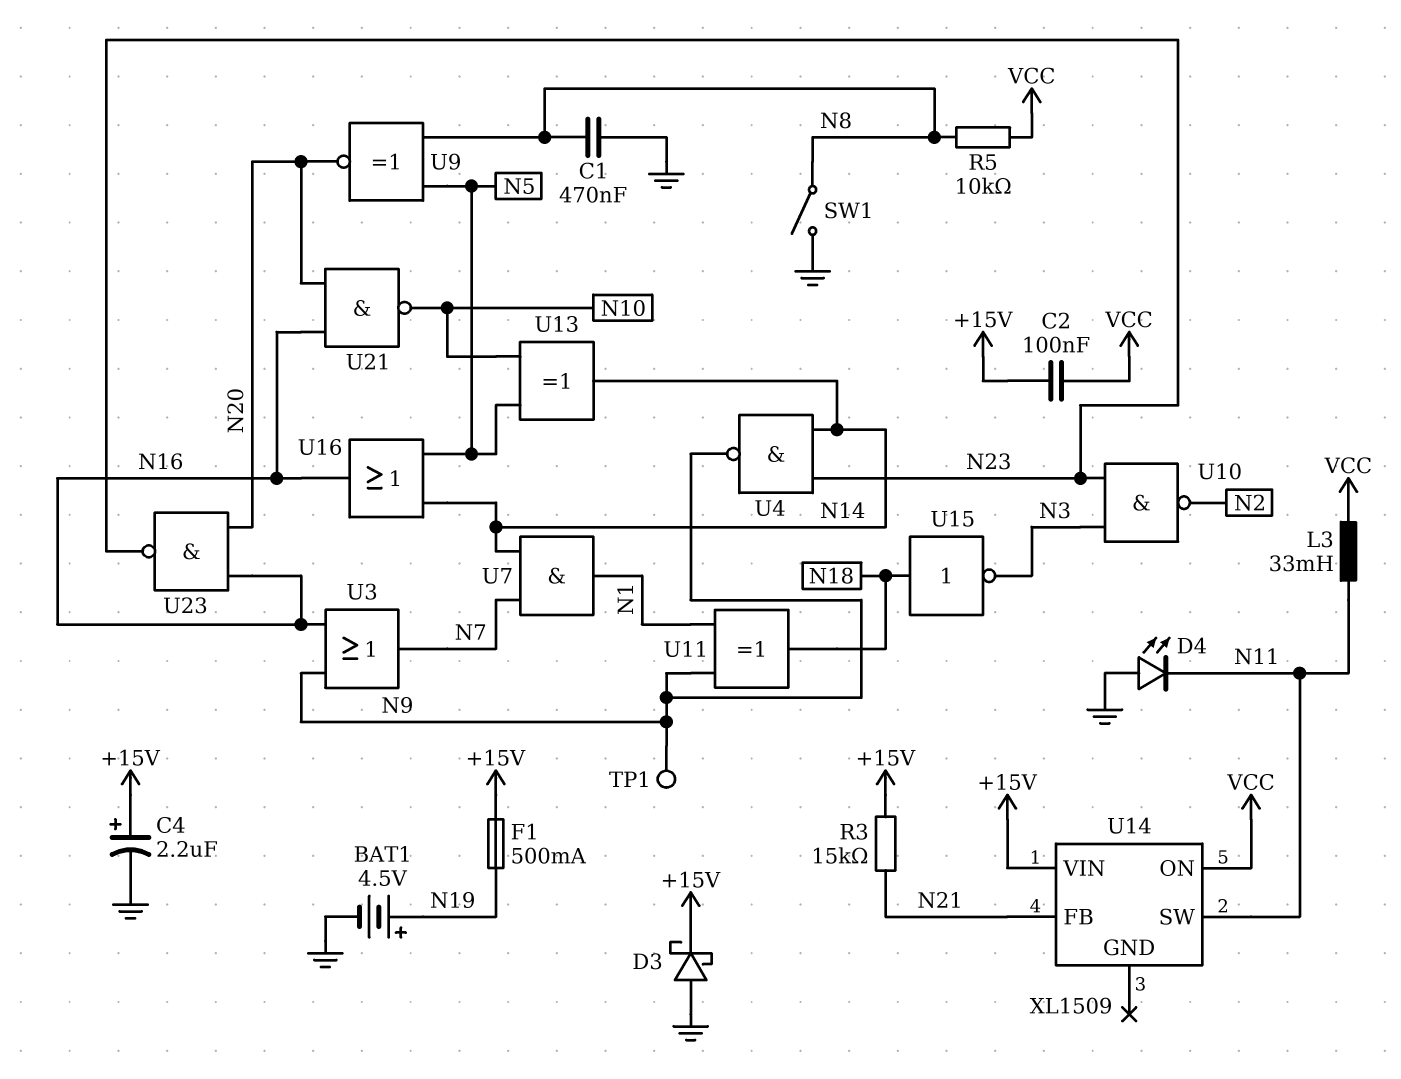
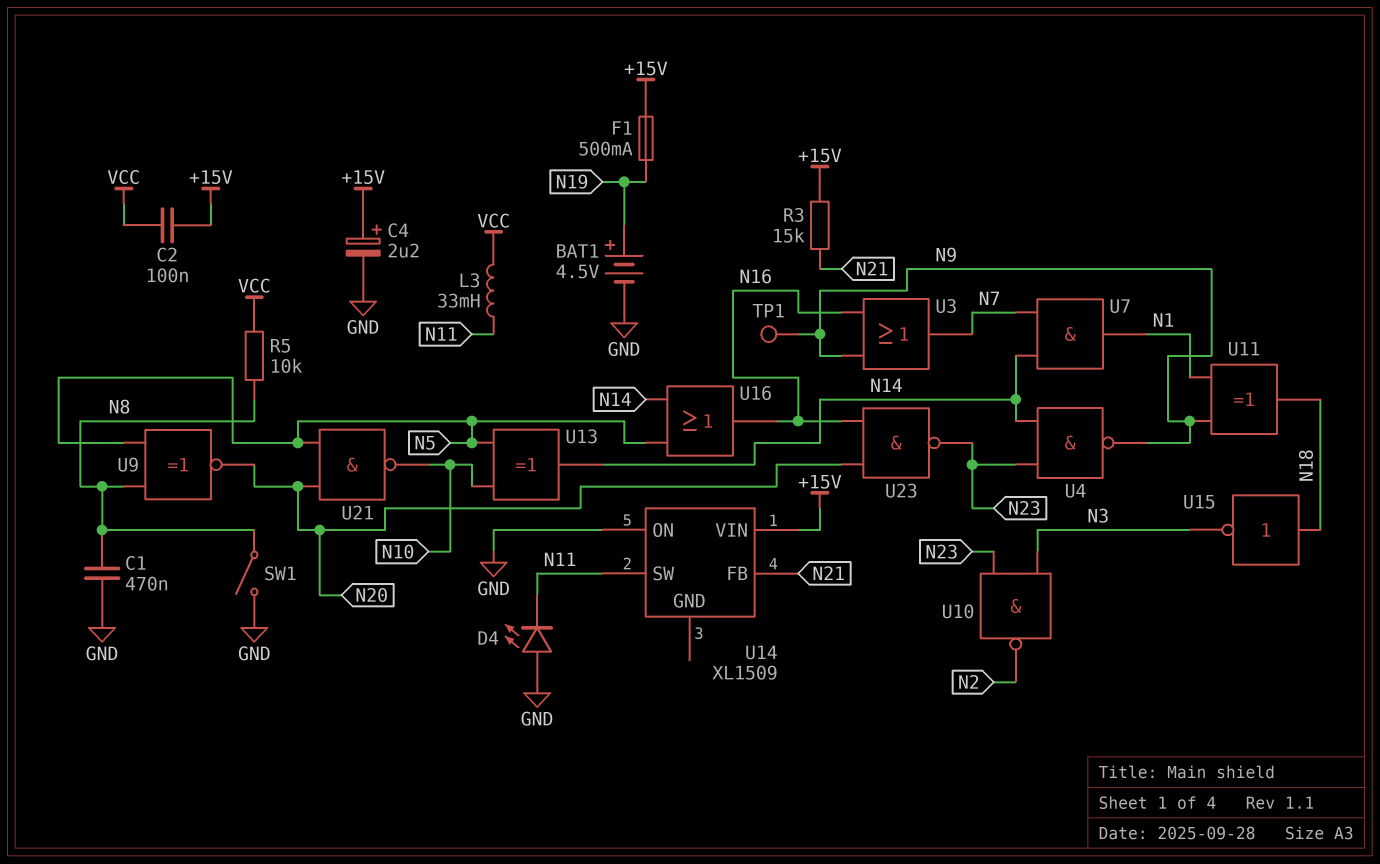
D3: schottky (A GND, K +15V) -> none
U14 pin ON: VCC -> GND
U21: NAND (in N16, in N20, out N10) -> NAND (in N5, in N20, out N10)

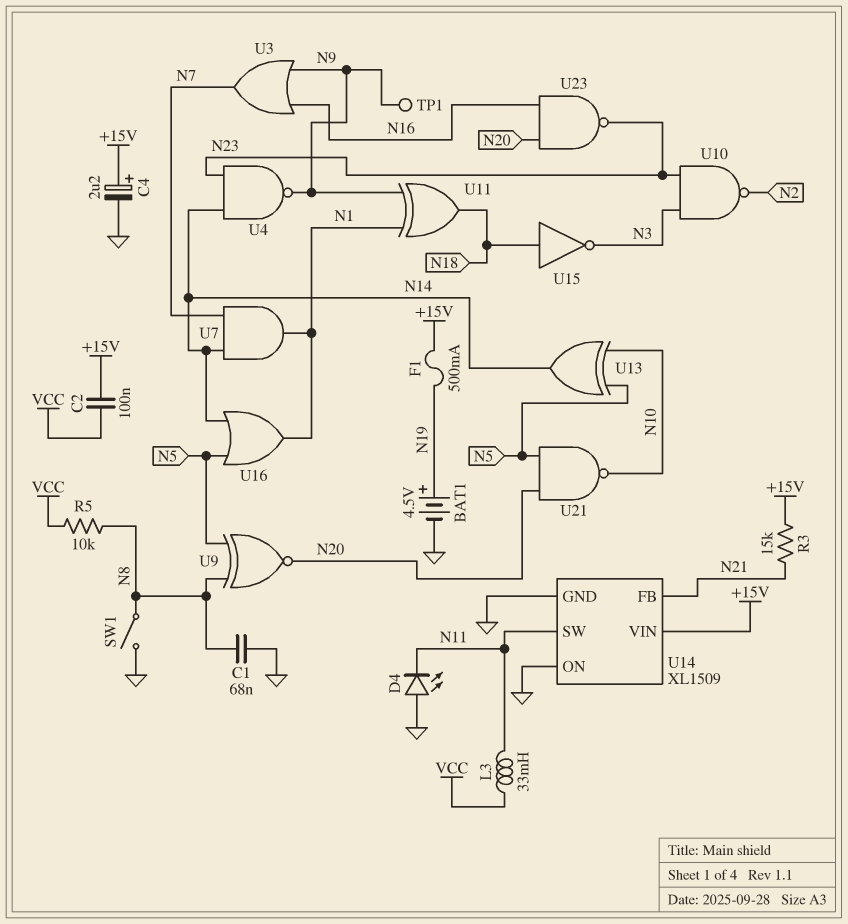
C1: 470nF (GND, N8) -> 68nF (GND, N8)
U14 pin GND: none -> GND
U16: OR (in N5, in N14, out N16) -> OR (in N5, in N14, out N1)

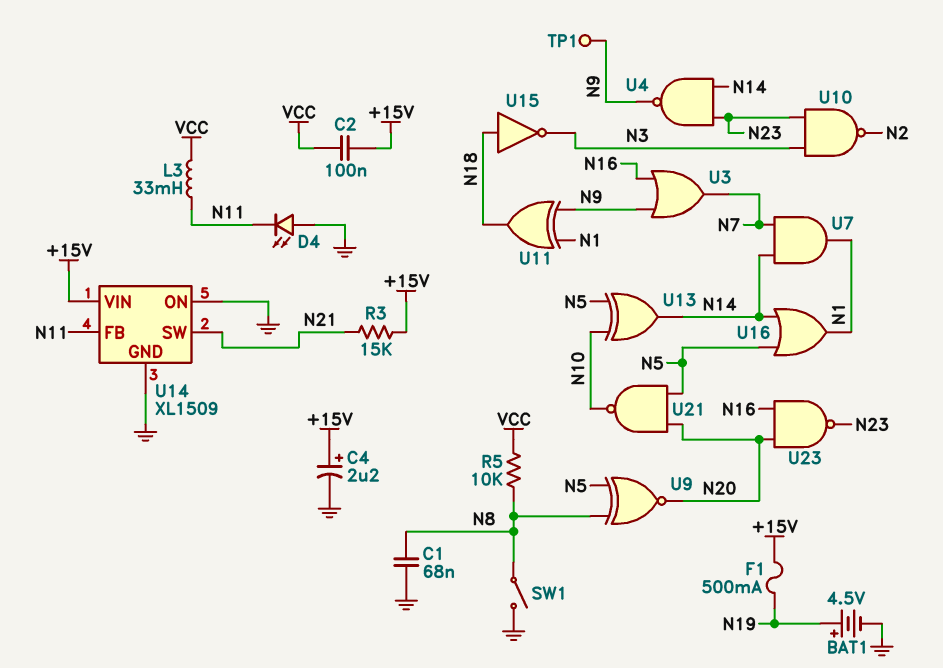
U14 pin FB: N21 -> N11
U14 pin SW: N11 -> N21

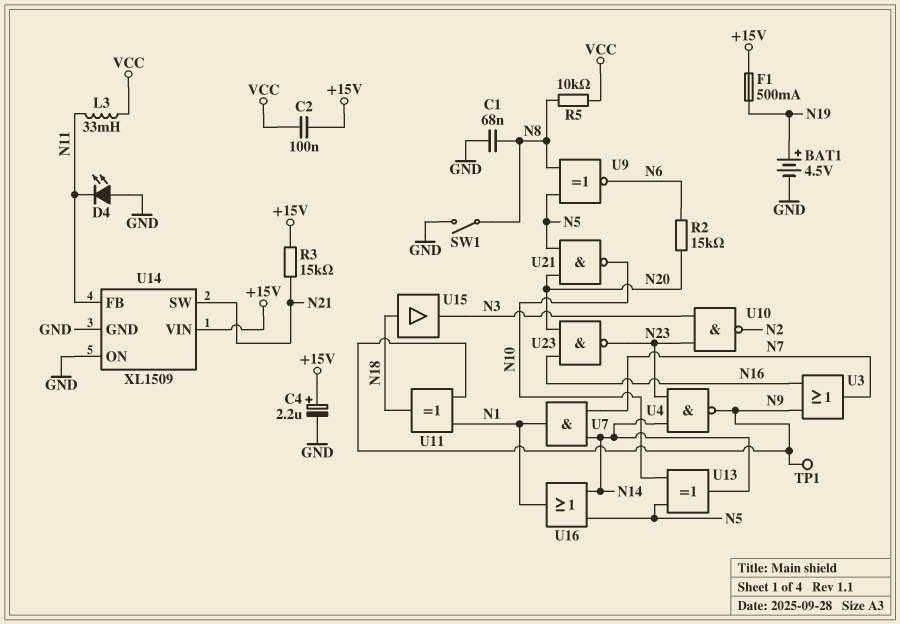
R2: none -> 15k (N6, N20)
U9: XNOR (in N5, in N8, out N20) -> XNOR (in N5, in N8, out N6)
U15: NOT (in N18, out N3) -> buffer (in N18, out N3)

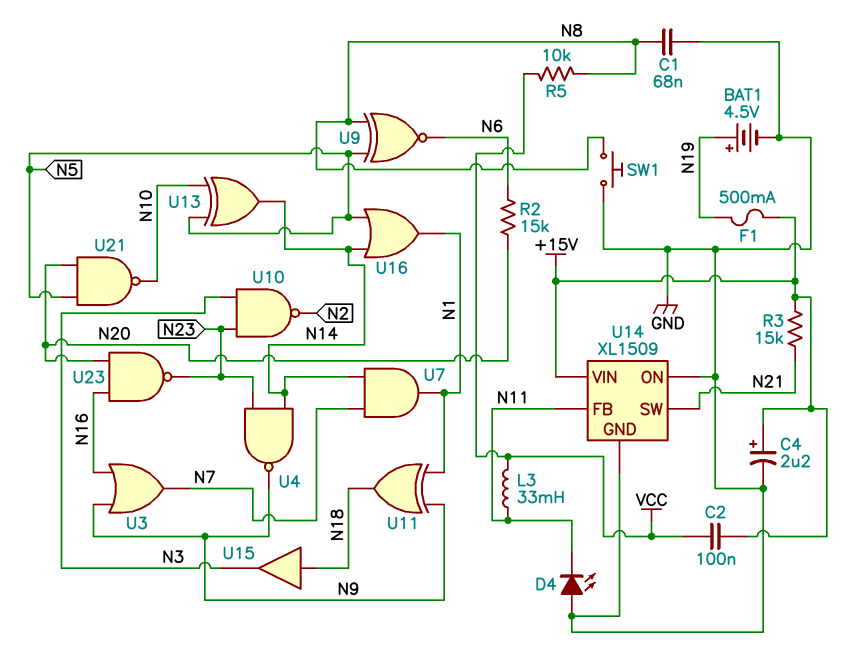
SW1: switch (GND, N8) -> button (GND, N8)
TP1: test point (N9) -> none

